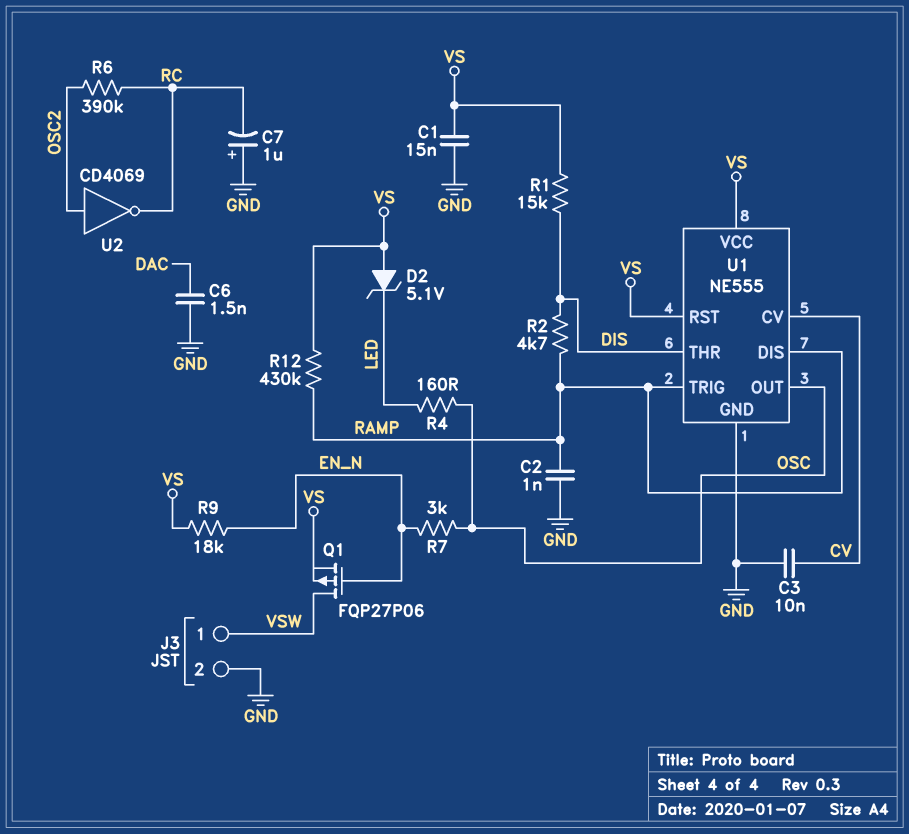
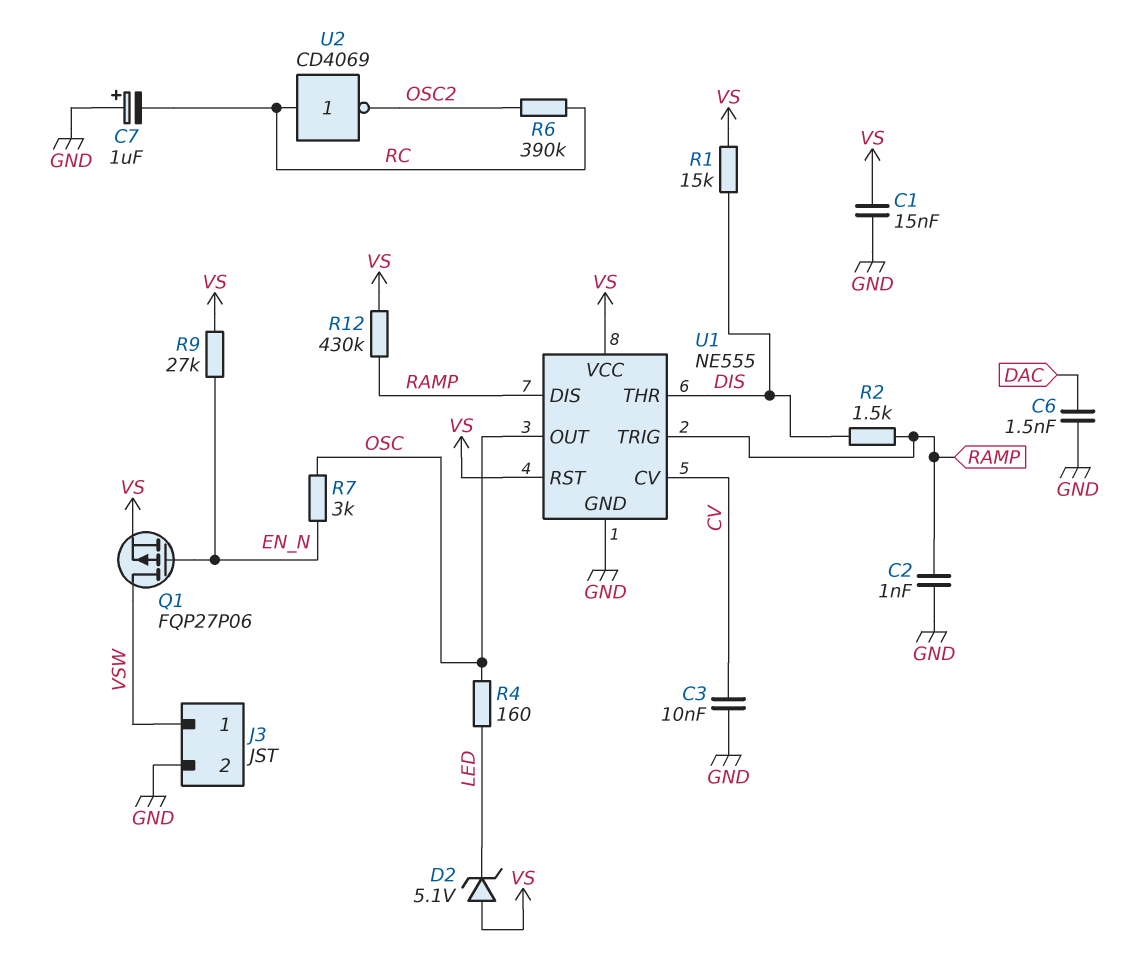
R2: 4.7k (DIS, RAMP) -> 1.5k (DIS, RAMP)
R9: 18k (EN_N, VS) -> 27k (EN_N, VS)
U2: NOT CD4069 (in OSC2, out RC) -> NOT CD4069 (in RC, out OSC2)

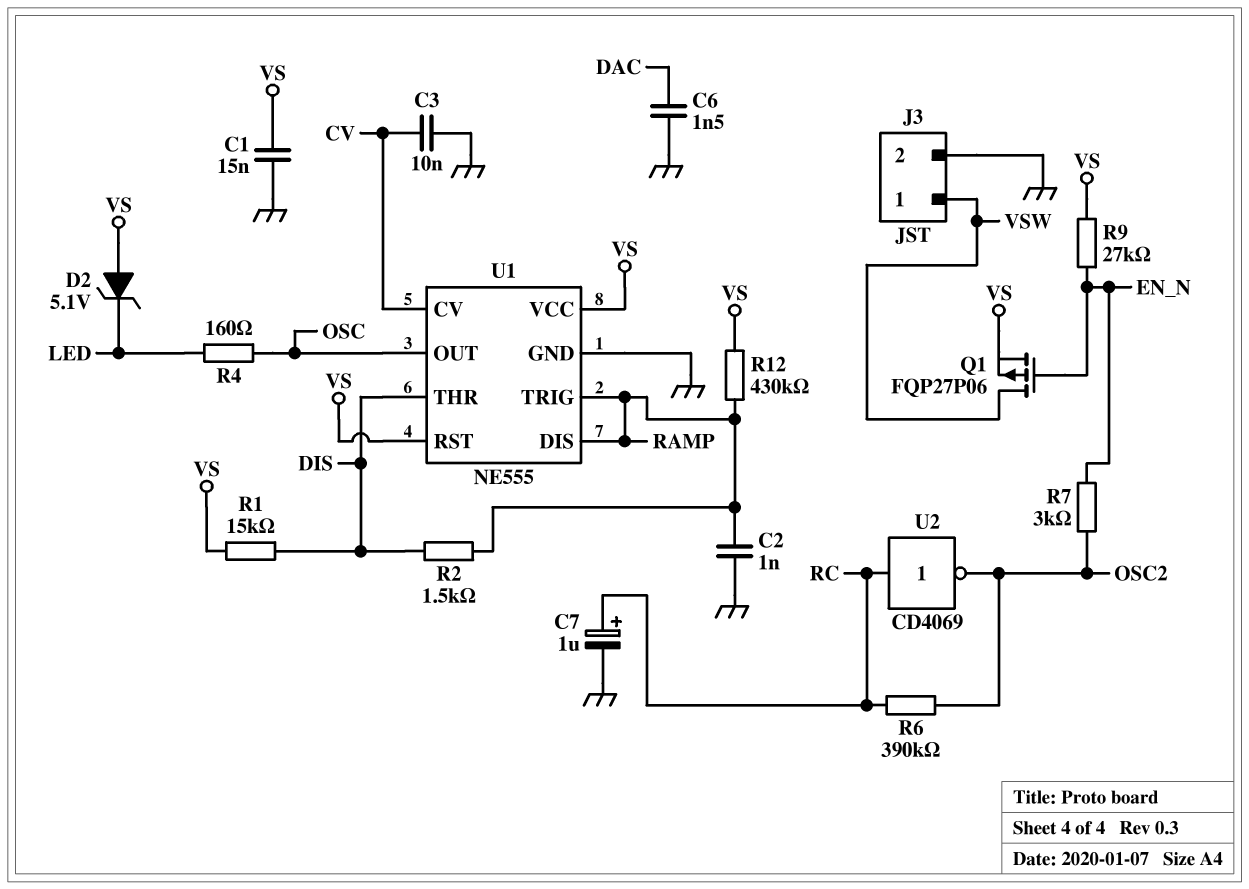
C7: 1uF (plus GND, minus RC) -> 1uF (plus RC, minus GND)
R7: 3k (EN_N, OSC) -> 3k (EN_N, OSC2)

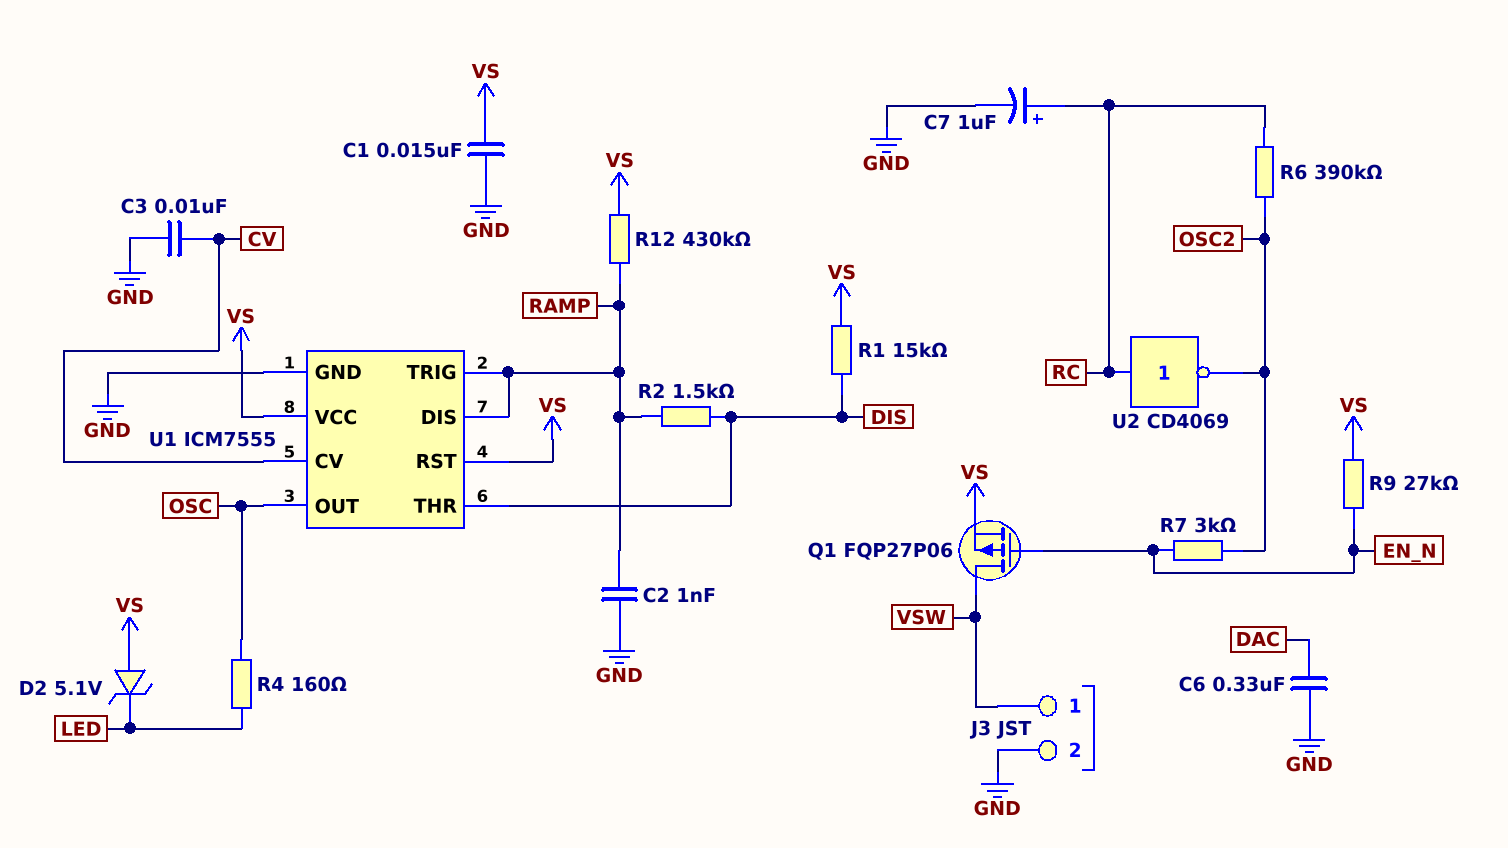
C6: 1.5nF (DAC, GND) -> 330nF (DAC, GND)
U1: NE555 -> ICM7555

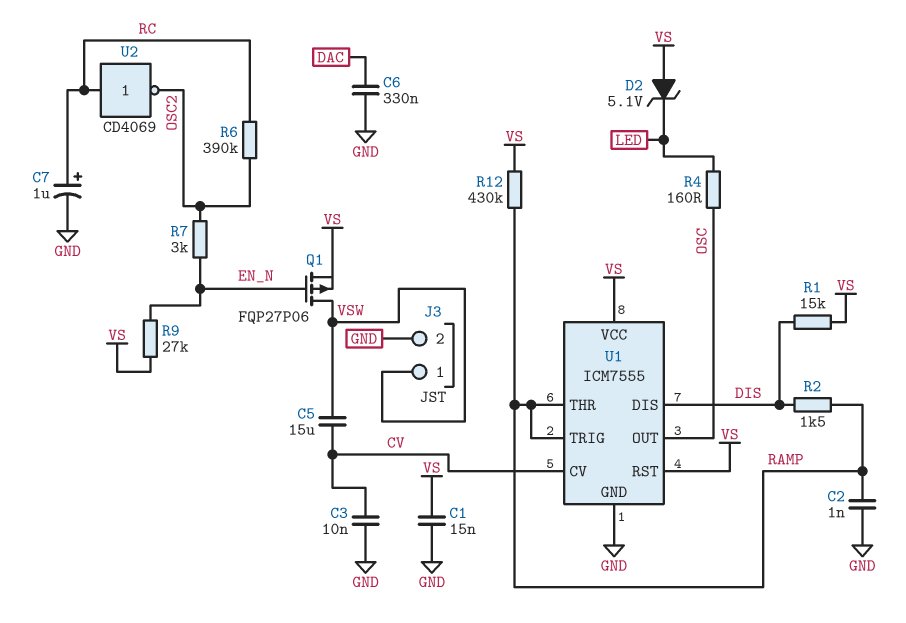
C5: none -> 15uF (CV, VSW)
U1 pin DIS: RAMP -> DIS
U1 pin THR: DIS -> RAMP

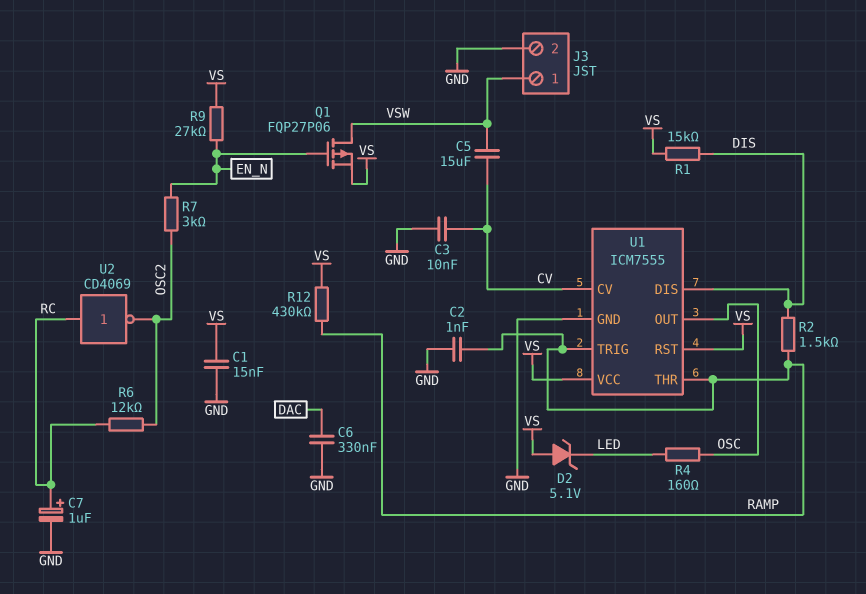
R6: 390k (OSC2, RC) -> 12k (OSC2, RC)

